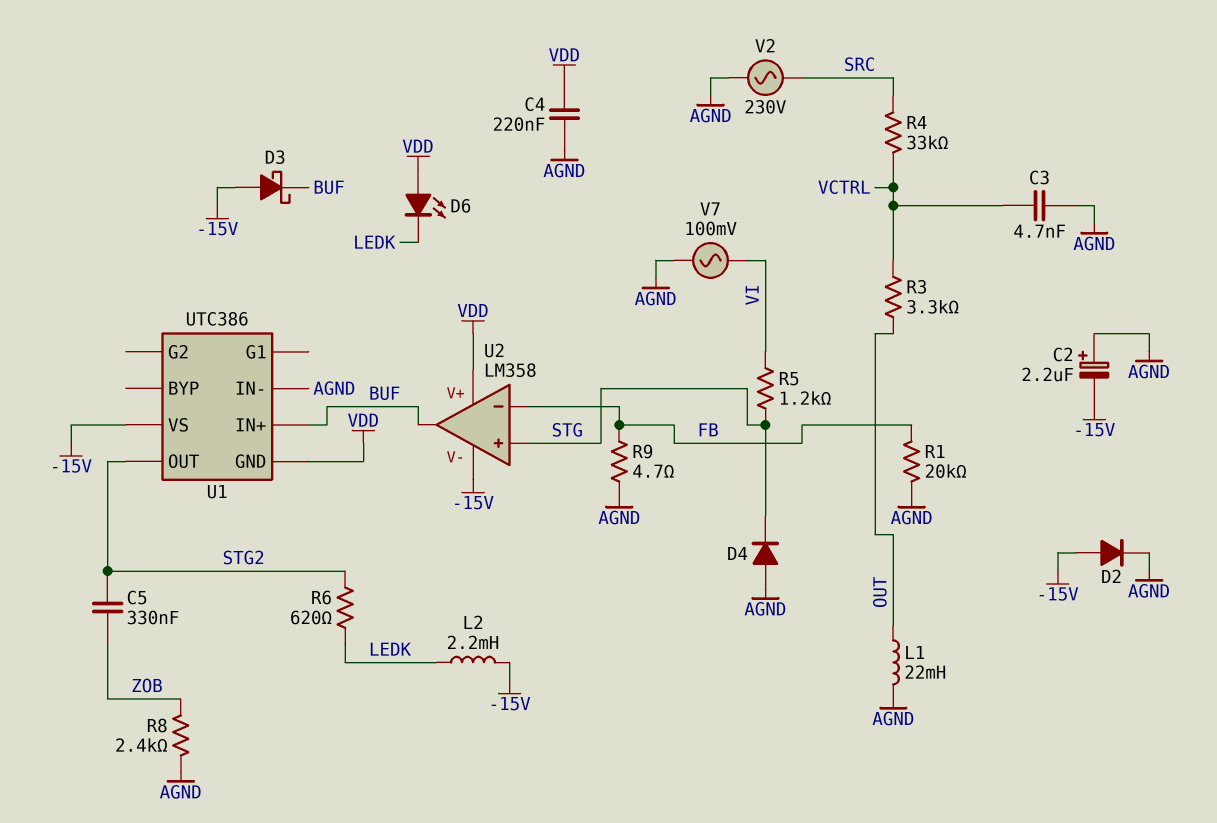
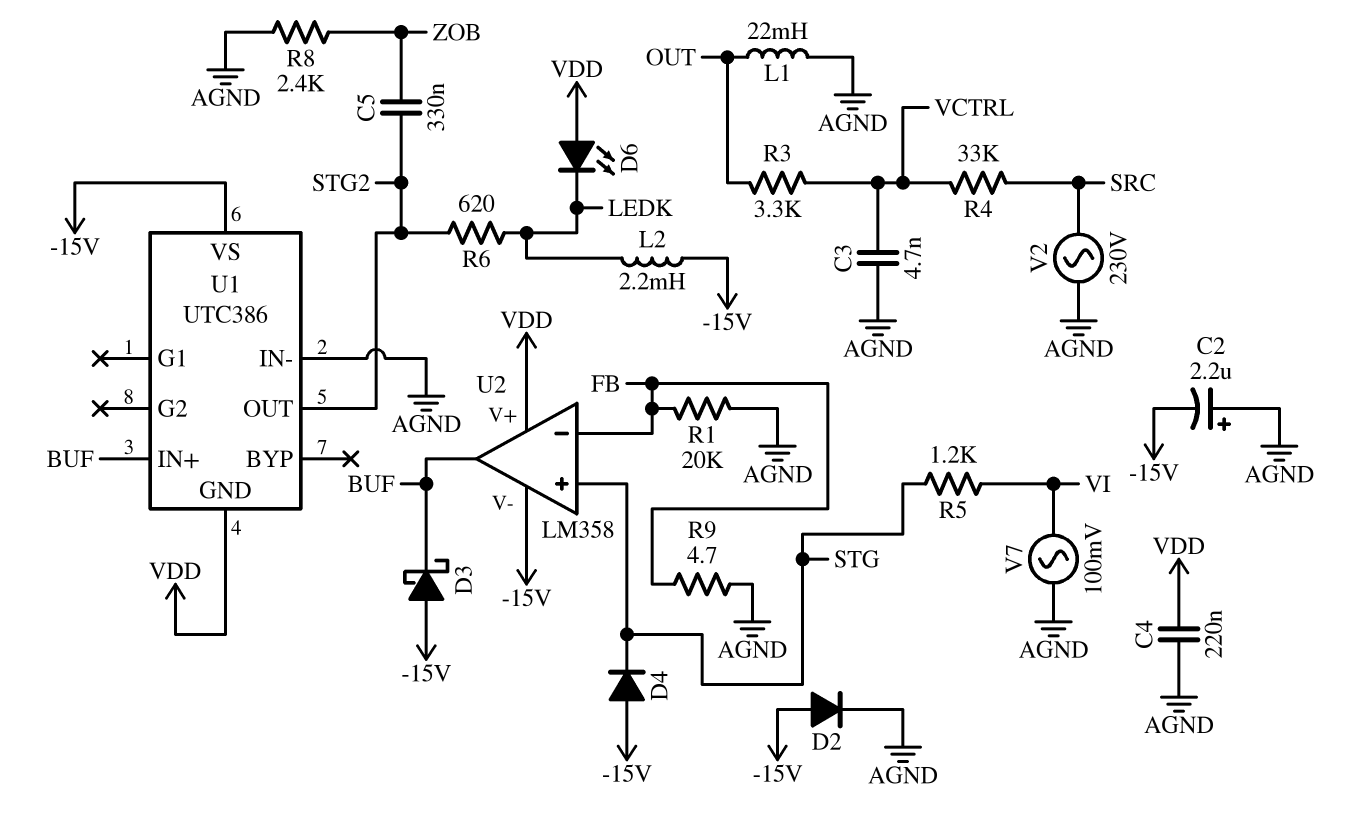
D4: diode (A AGND, K STG) -> diode (A -15V, K STG)

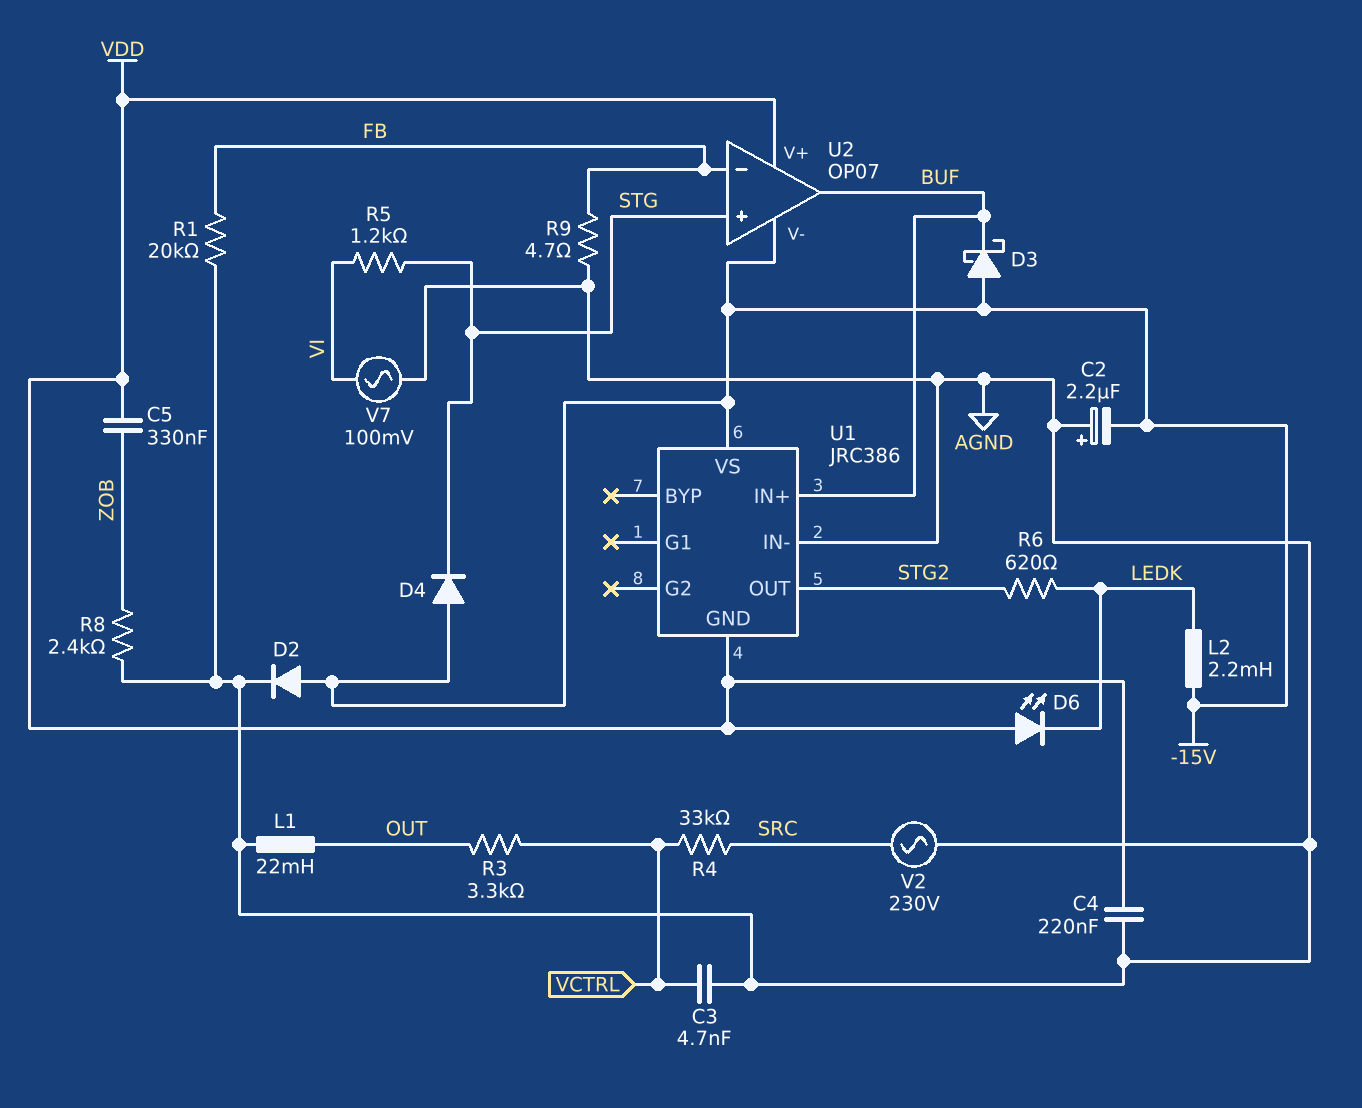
C5: 330nF (STG2, ZOB) -> 330nF (VDD, ZOB)
U1: UTC386 -> JRC386
U2: LM358 -> OP07

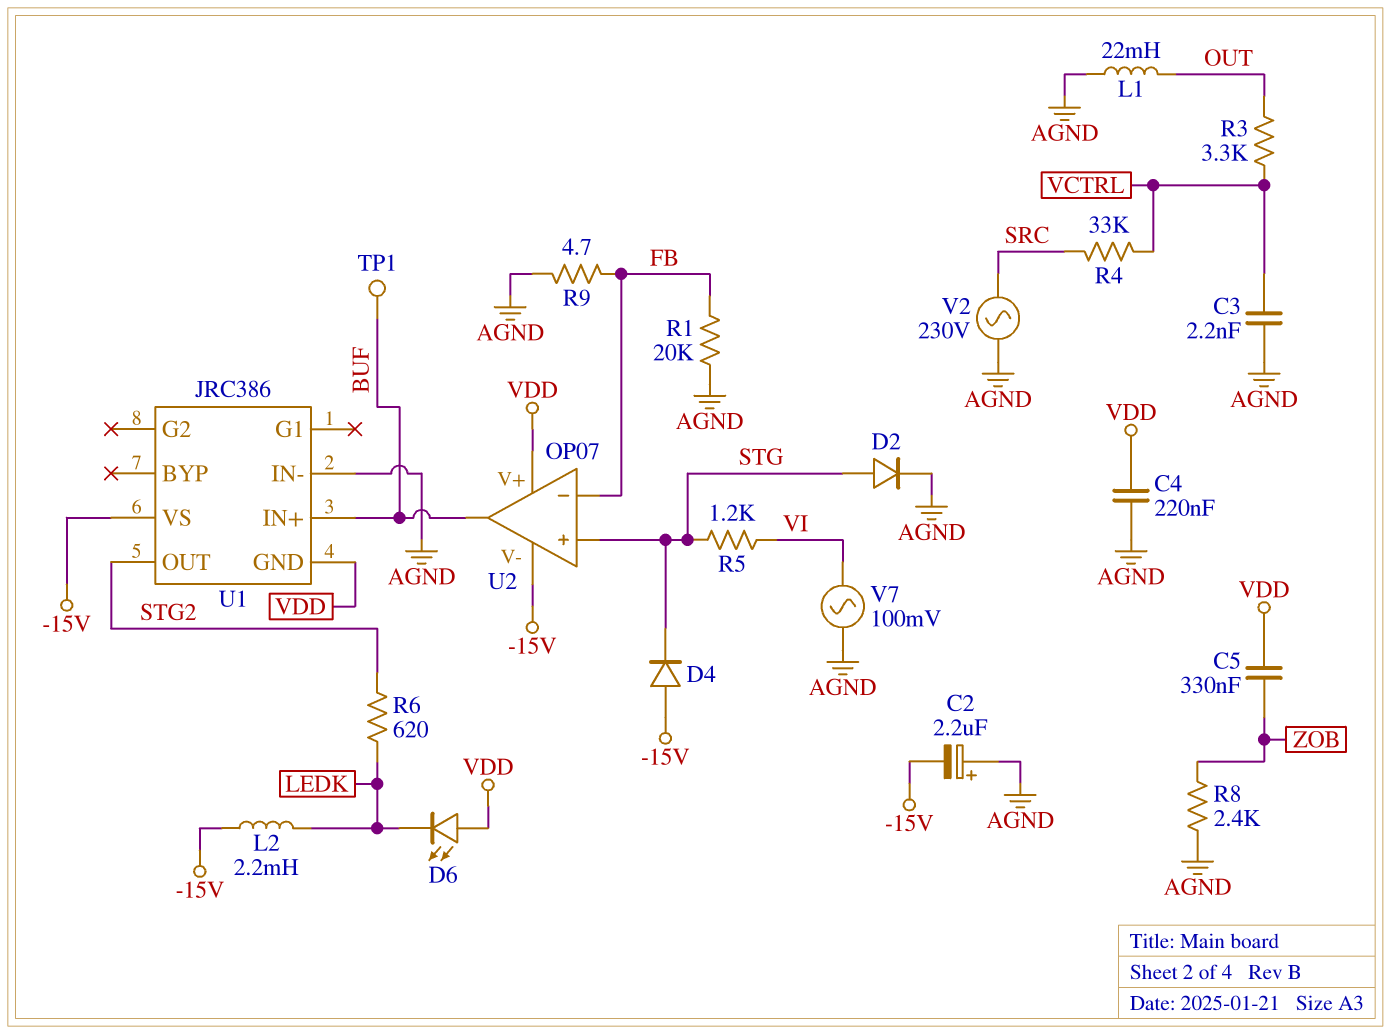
C3: 4.7nF (AGND, VCTRL) -> 2.2nF (AGND, VCTRL)
D2: diode (A -15V, K AGND) -> diode (A STG, K AGND)
D3: schottky (A -15V, K BUF) -> none
TP1: none -> test point (BUF)

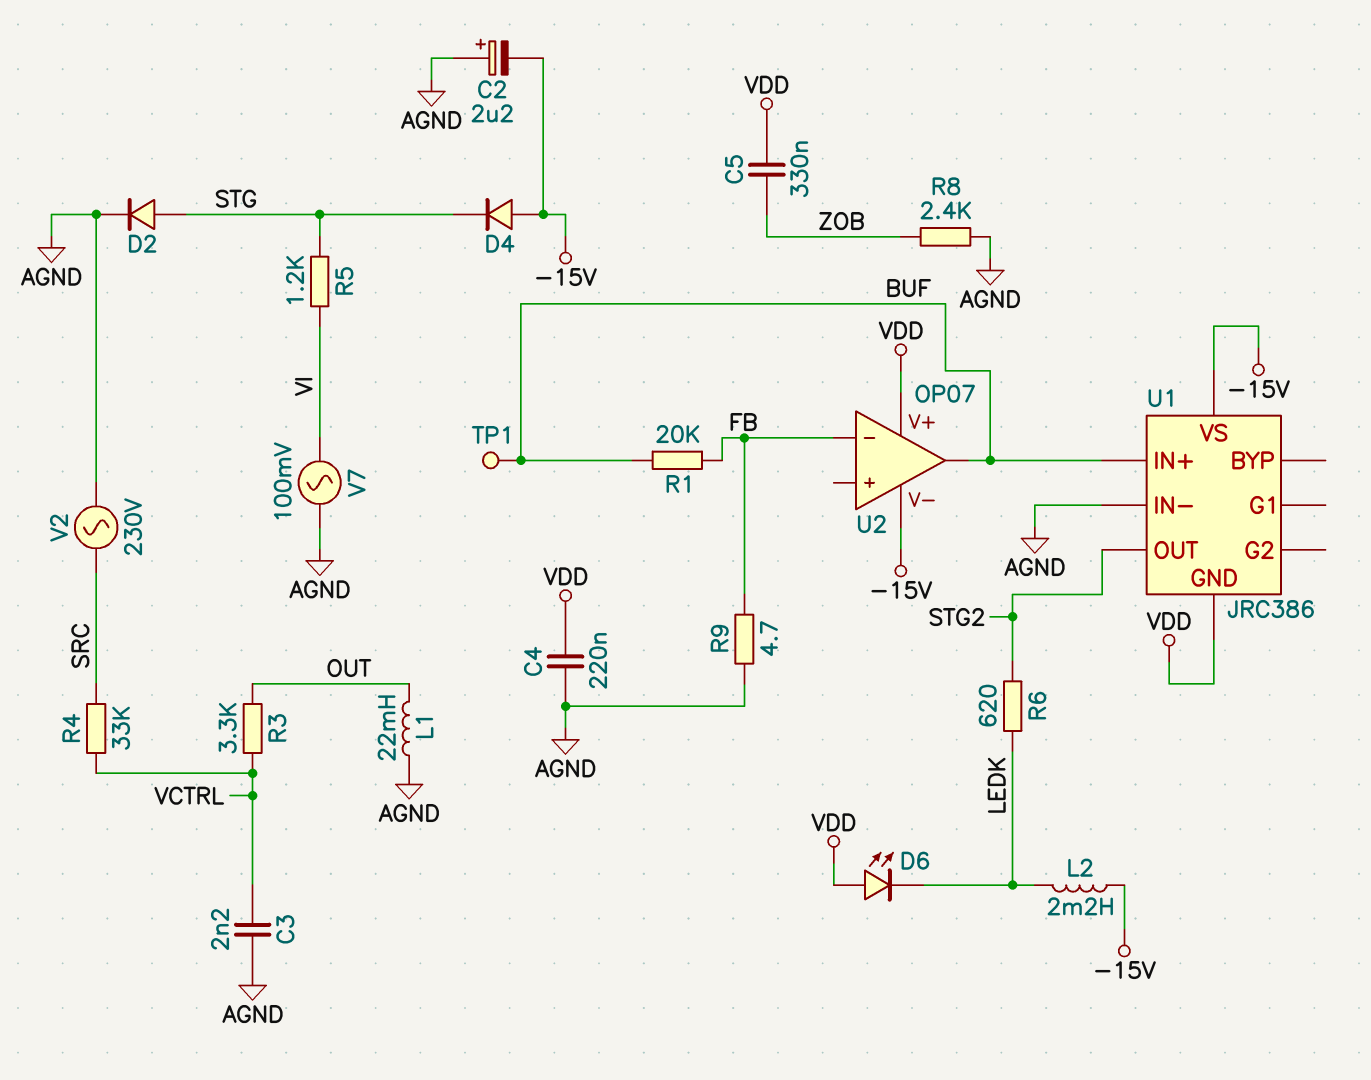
R1: 20k (AGND, FB) -> 20k (BUF, FB)
U2 pin in+: STG -> none

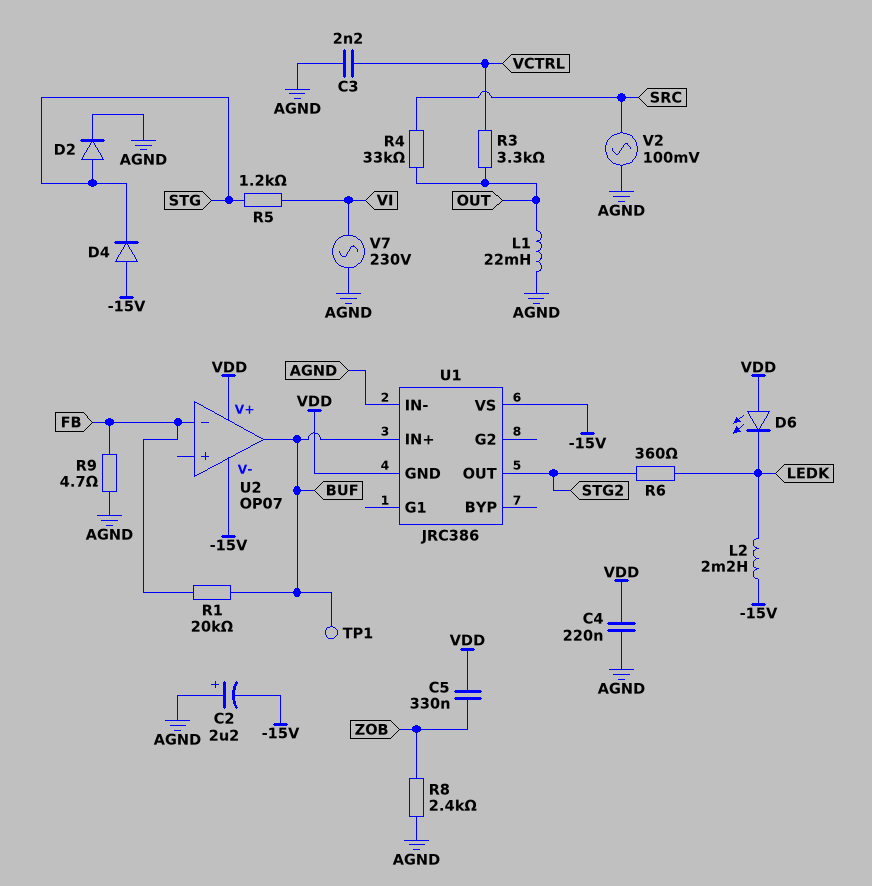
R4: 33k (SRC, VCTRL) -> 33k (OUT, SRC)
R6: 620 (LEDK, STG2) -> 360 (LEDK, STG2)
V2: AC 230V (AGND, SRC) -> AC 100mV (AGND, SRC)
V7: AC 100mV (AGND, VI) -> AC 230V (AGND, VI)

